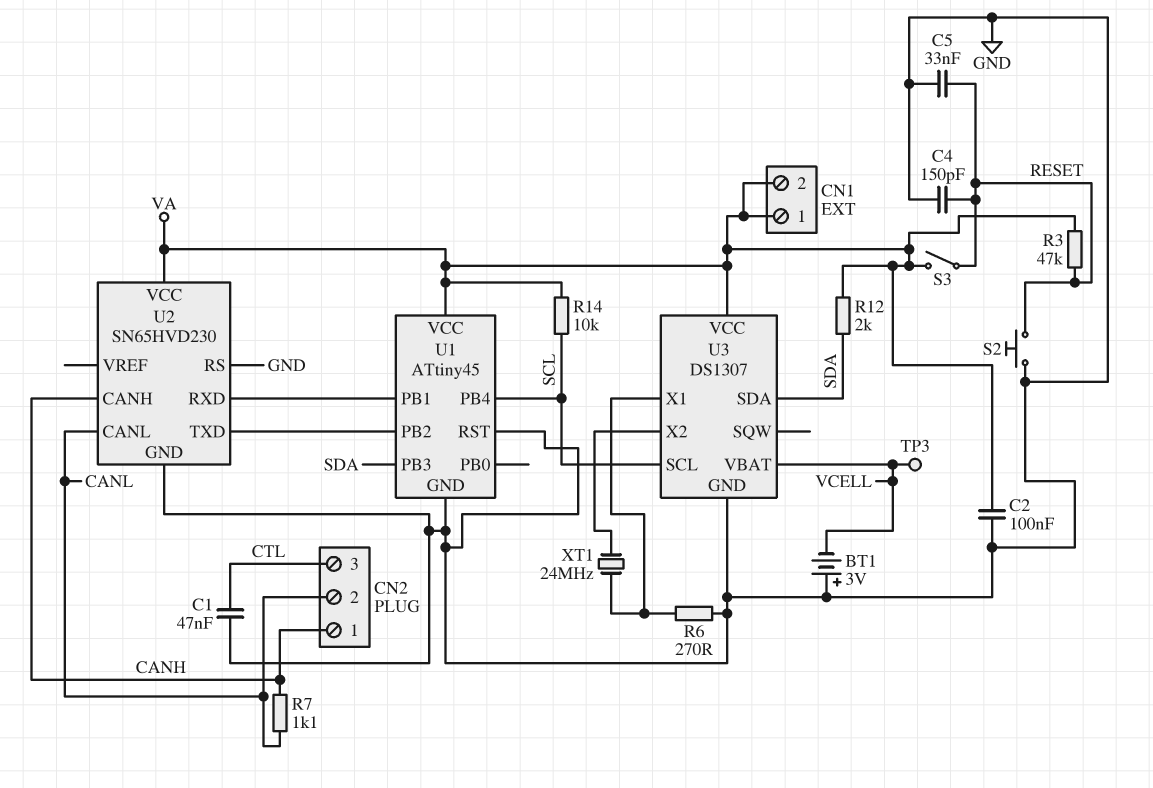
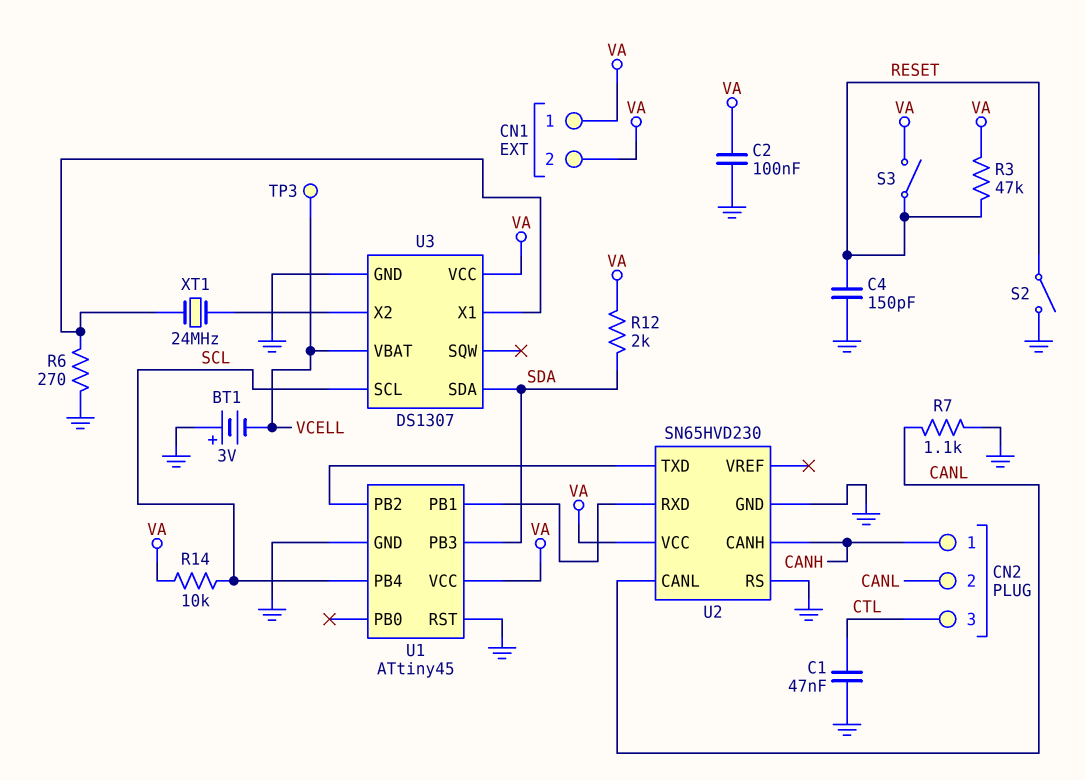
C5: 33nF (GND, RESET) -> none
R7: 1.1k (CANH, CANL) -> 1.1k (CANL, GND)
S2: button (GND, RESET) -> switch (GND, RESET)

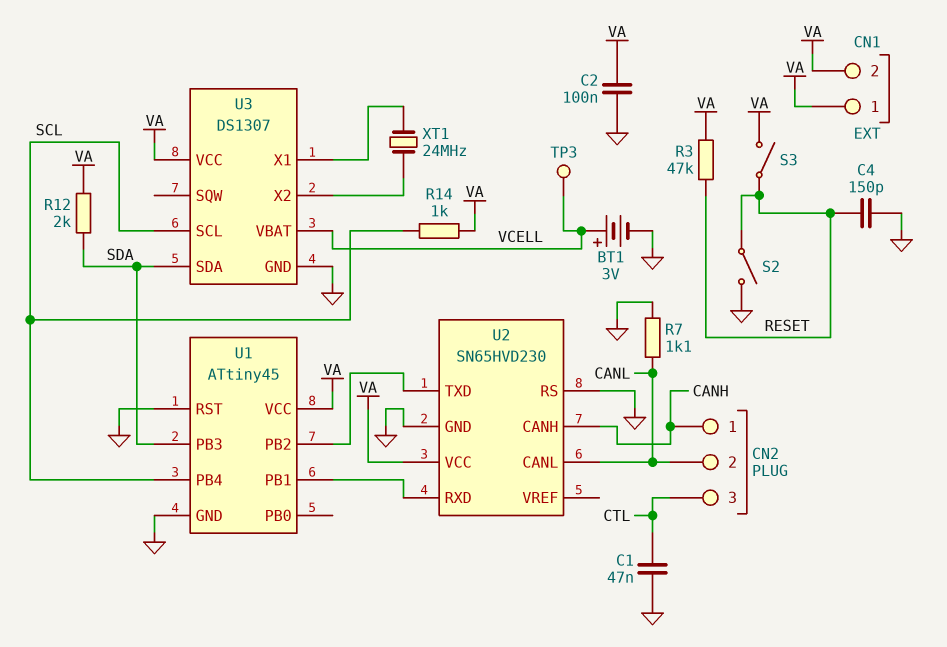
BT1: 3V (plus GND, minus VCELL) -> 3V (plus VCELL, minus GND)
R6: 270 (GND, U3/X1) -> none
R14: 10k (SCL, VA) -> 1k (SCL, VA)

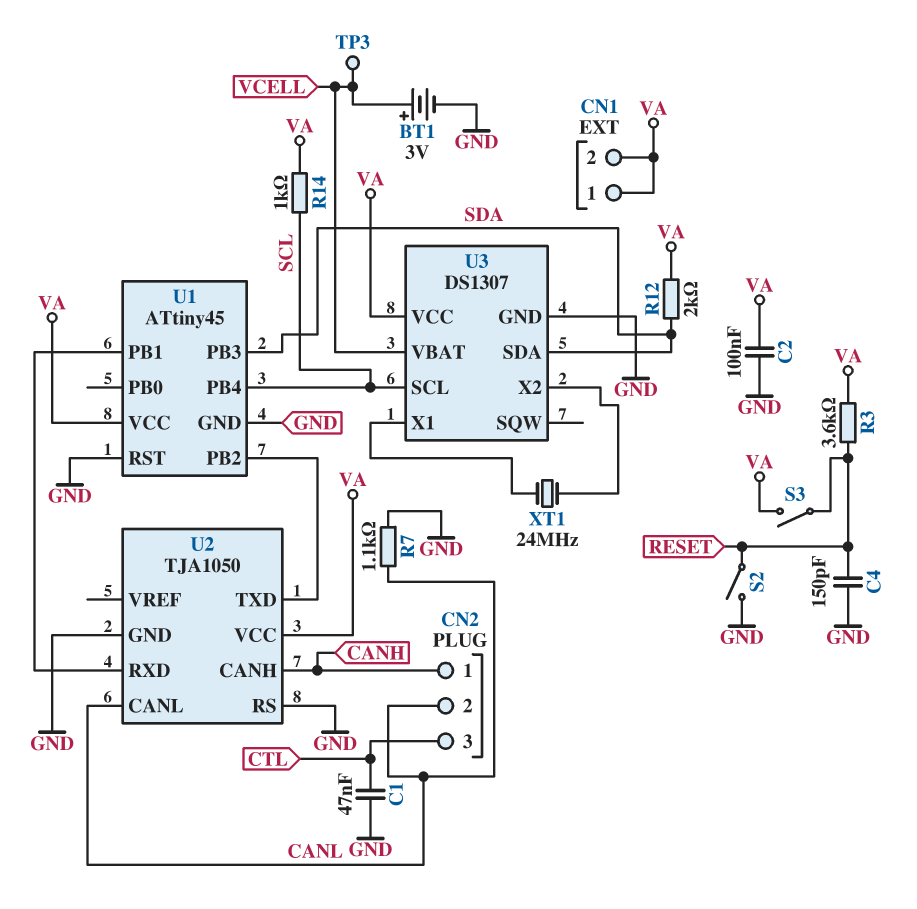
R3: 47k (RESET, VA) -> 3.6k (RESET, VA)
U2: SN65HVD230 -> TJA1050

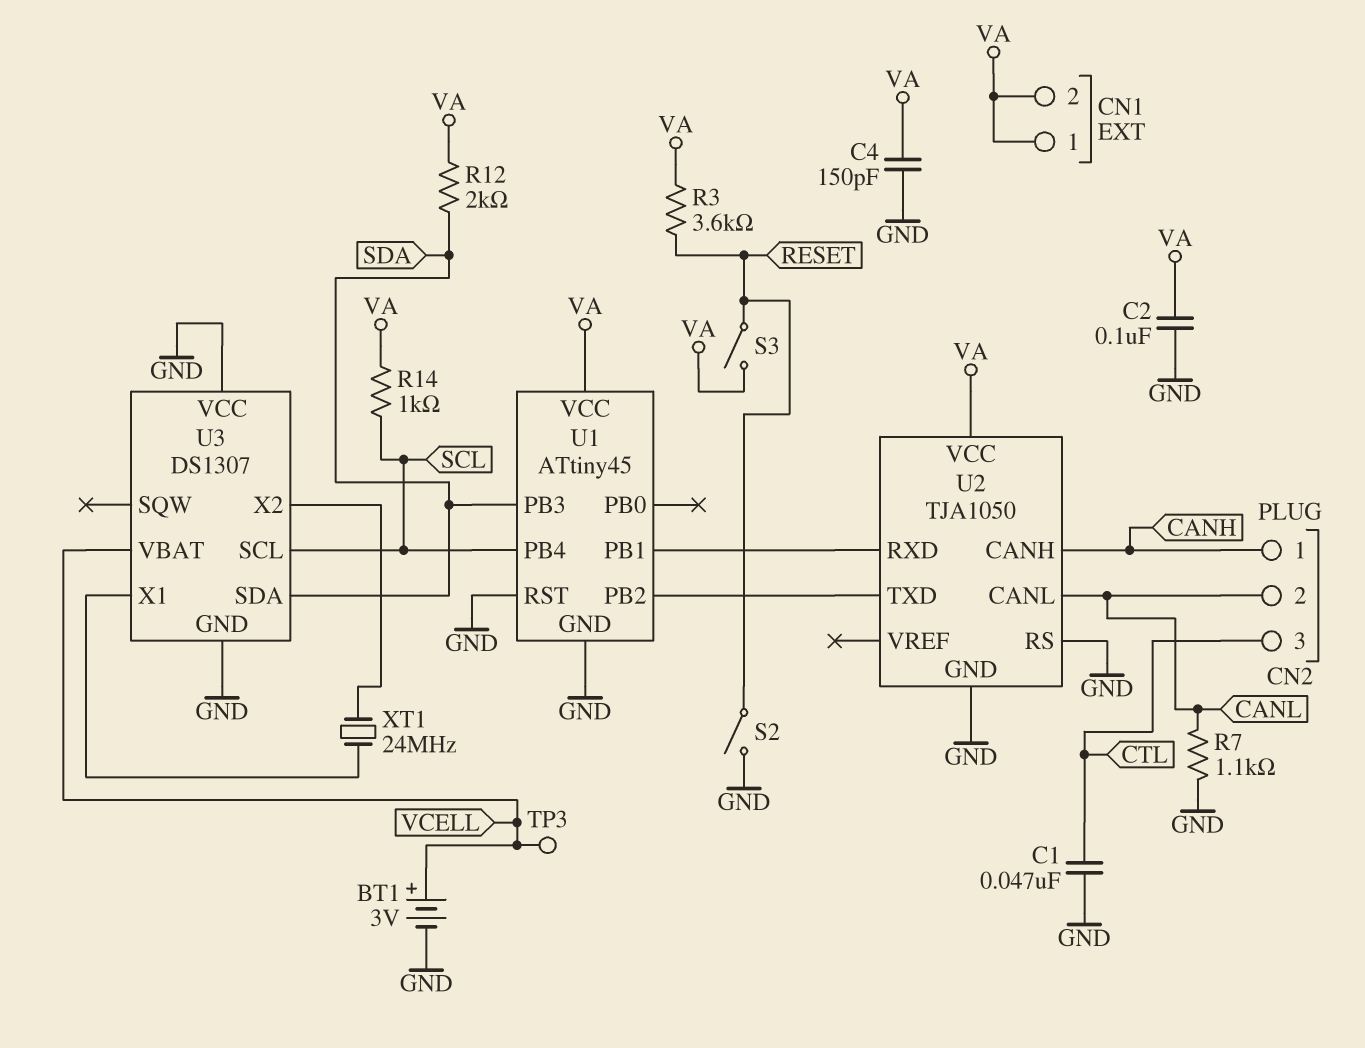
C4: 150pF (GND, RESET) -> 150pF (GND, VA)
U3 pin VCC: VA -> GND

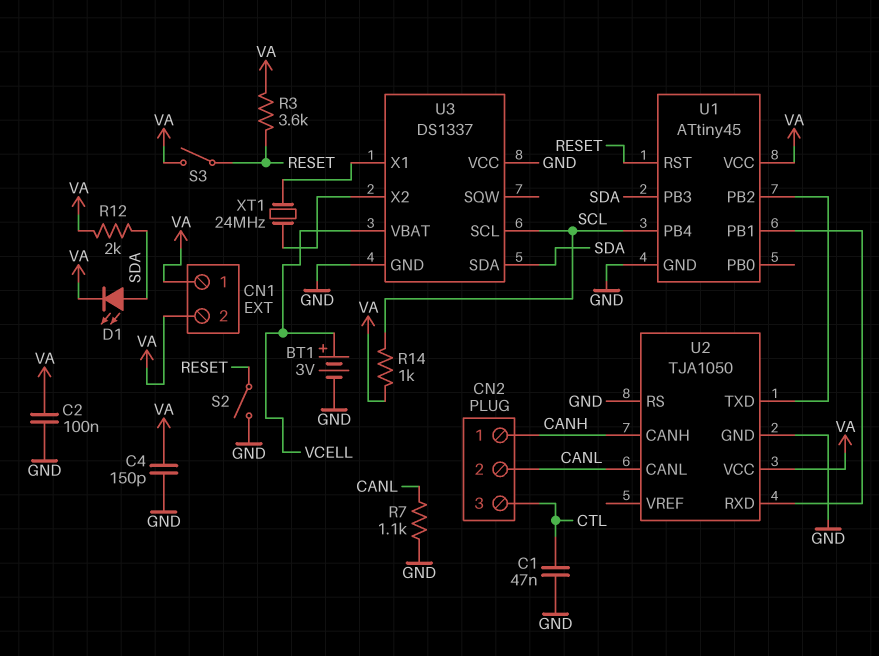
D1: none -> LED (A SDA, K VA)
TP3: test point (VCELL) -> none
U1 pin RST: GND -> RESET
U3: DS1307 -> DS1337

